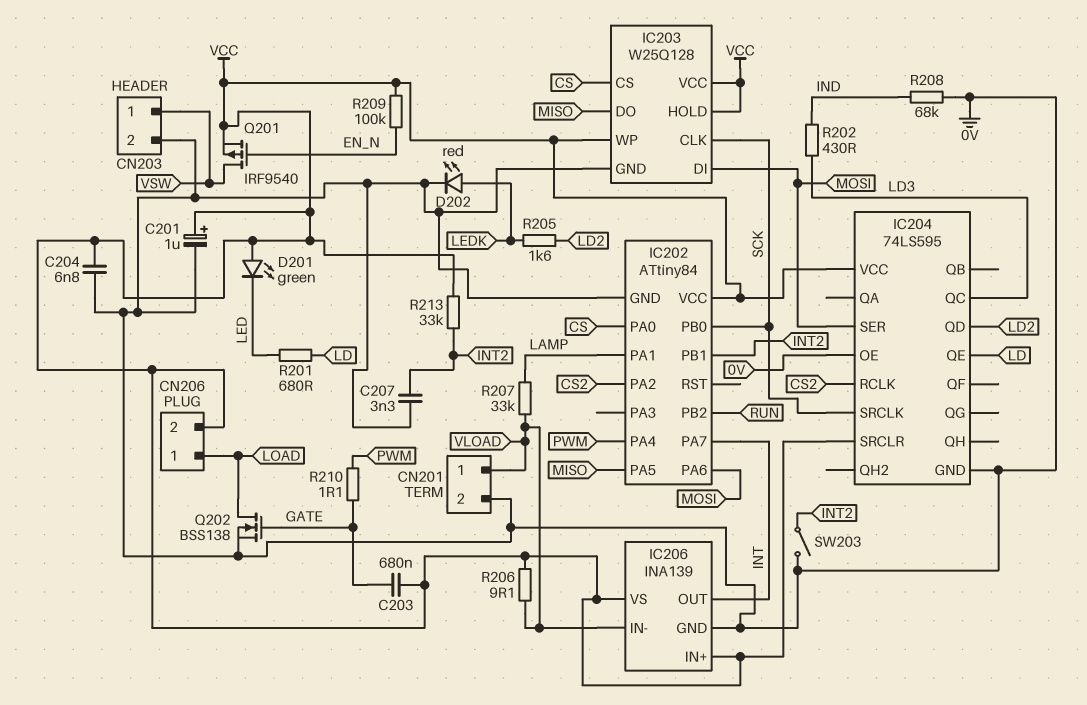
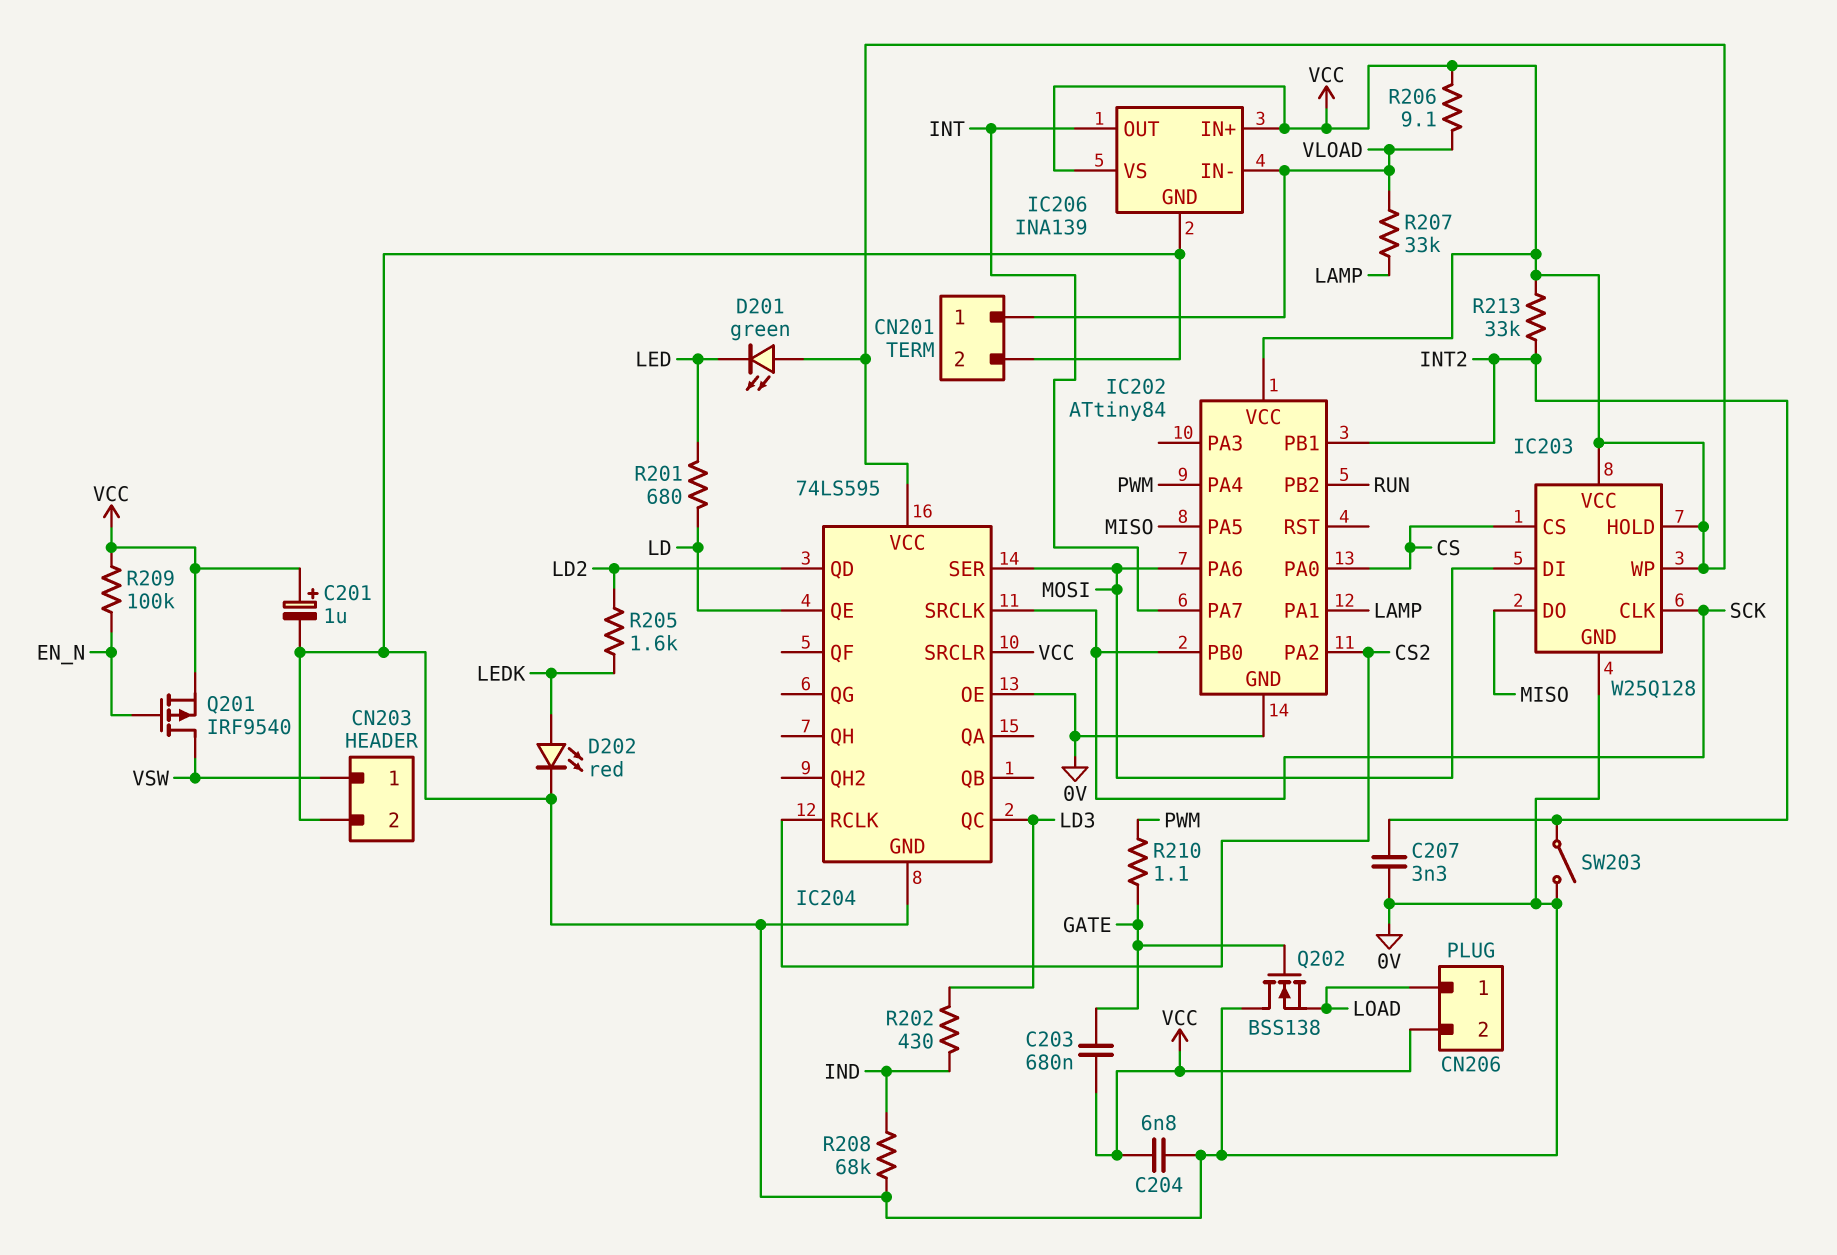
Q202: NMOS BSS138 (G GATE, D LOAD, S 0V) -> NMOS BSS138 (G GATE, D 0V, S LOAD)

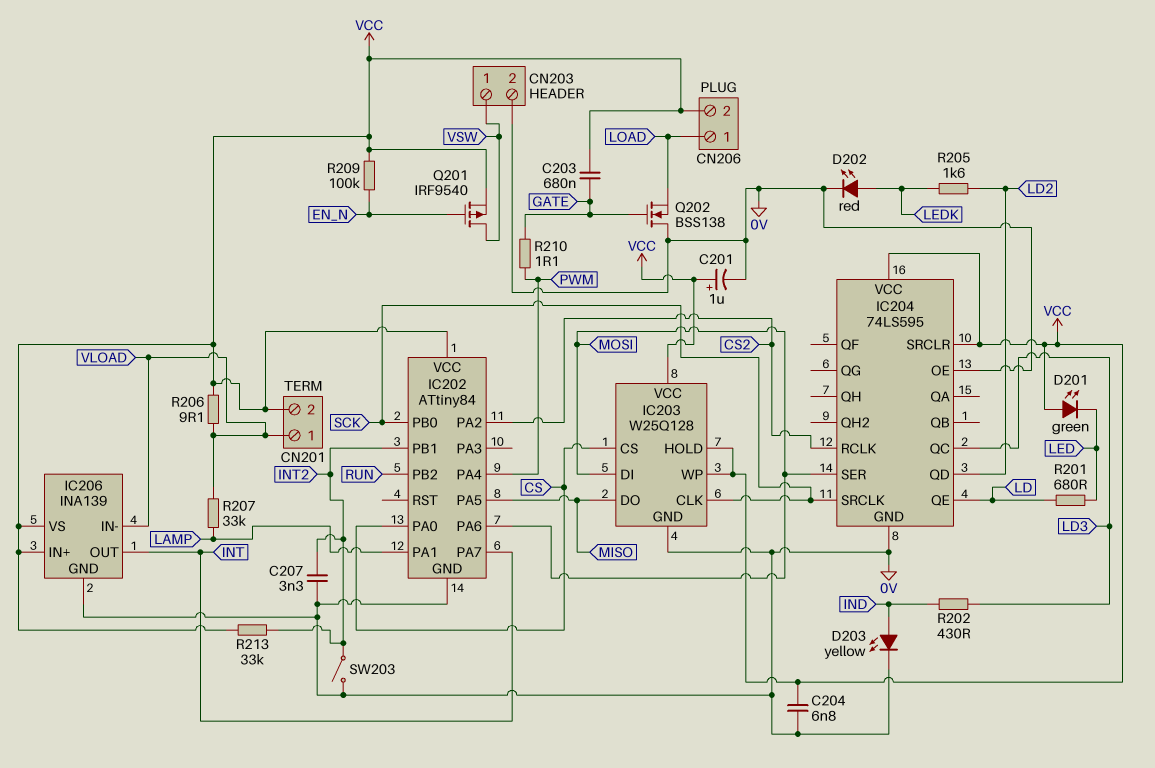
CN201 pin 2: 0V -> VCC
D203: none -> LED yellow (A IND, K 0V)
R208: 68k (0V, IND) -> none

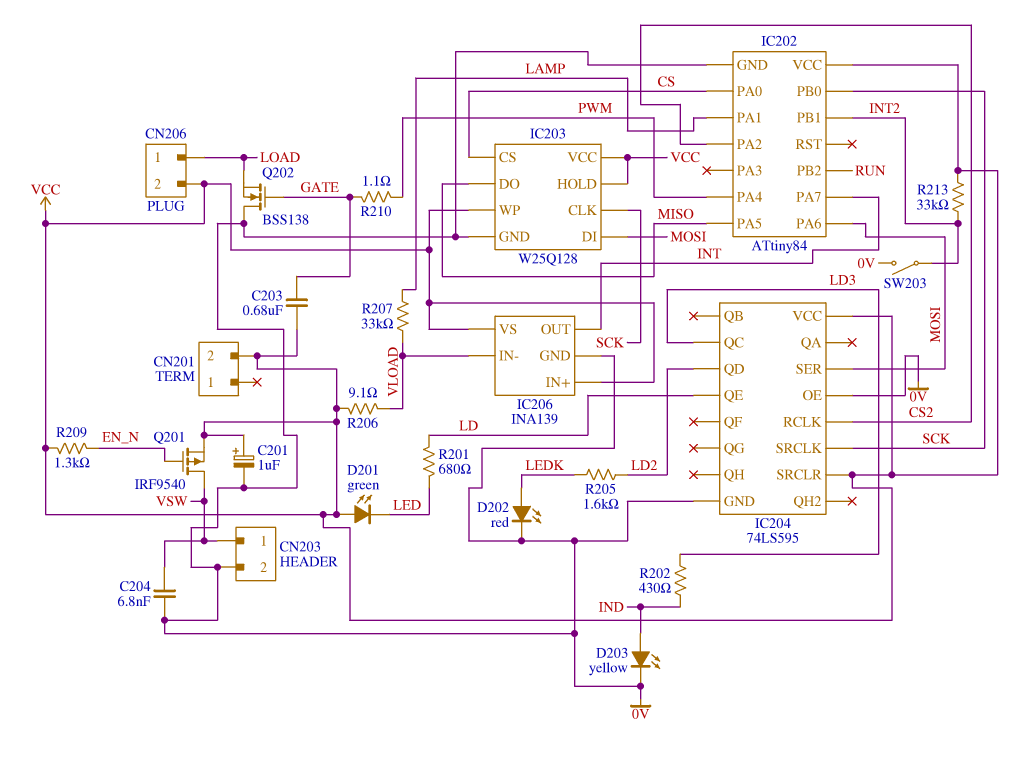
C204: 6.8nF (0V, VCC) -> 6.8nF (0V, VSW)
C207: 3.3nF (0V, INT2) -> none
CN201 pin 1: VLOAD -> none
R209: 100k (EN_N, VCC) -> 1.3k (EN_N, VCC)

